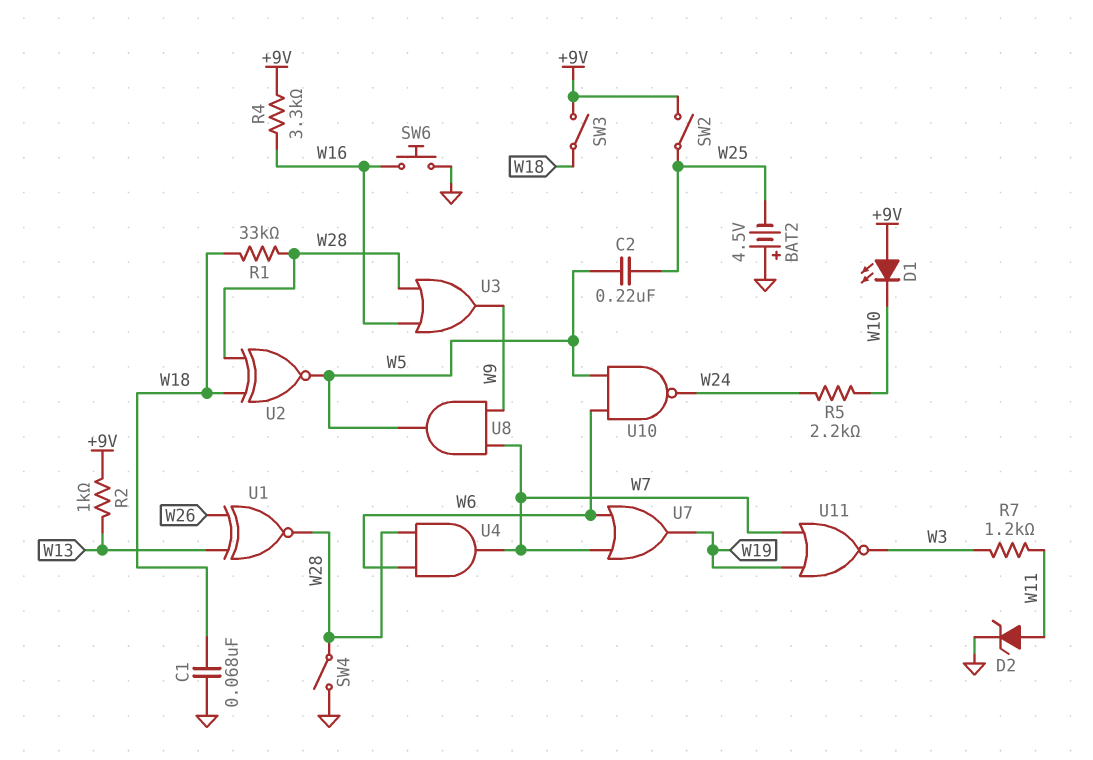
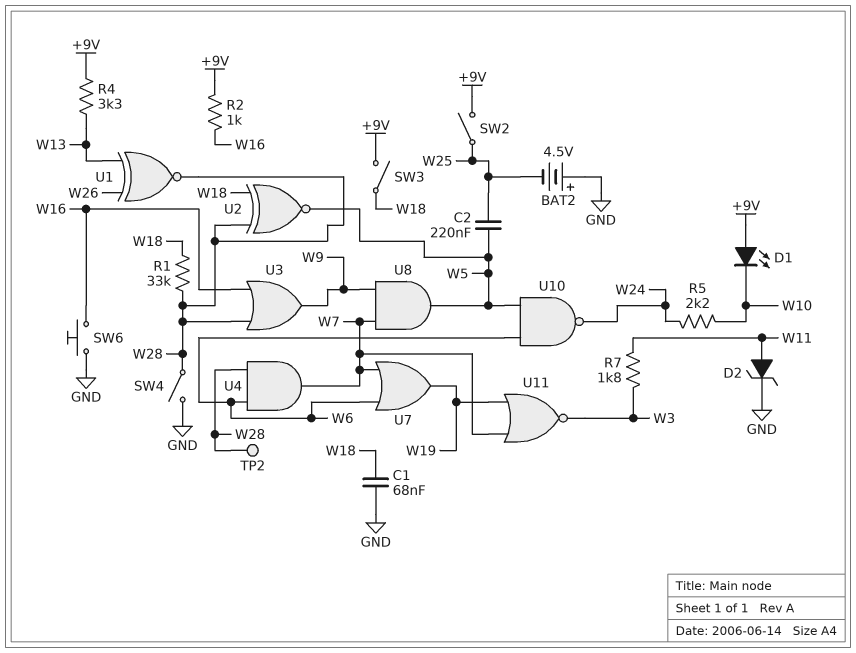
R2: 1k (+9V, W13) -> 1k (+9V, W16)
R4: 3.3k (+9V, W16) -> 3.3k (+9V, W13)
R7: 1.2k (W3, W11) -> 1.8k (W3, W11)
TP2: none -> test point (W28)

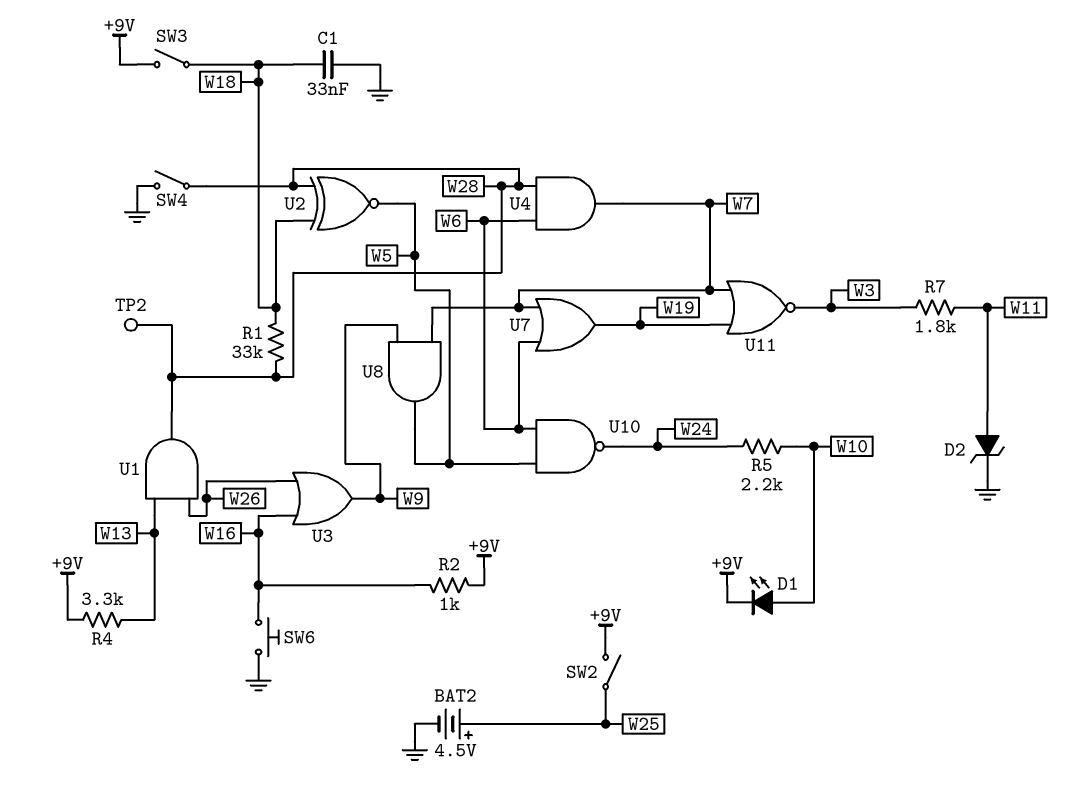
BAT2: 4.5V (plus GND, minus W25) -> 4.5V (plus W25, minus GND)
C1: 68nF (GND, W18) -> 33nF (GND, W18)
C2: 220nF (W5, W25) -> none
D1: LED (A +9V, K W10) -> LED (A W10, K +9V)
U1: XNOR (in W13, in W26, out W28) -> AND (in W13, in W26, out W28)
U3: OR (in W16, in W28, out W9) -> OR (in W16, in W26, out W9)

